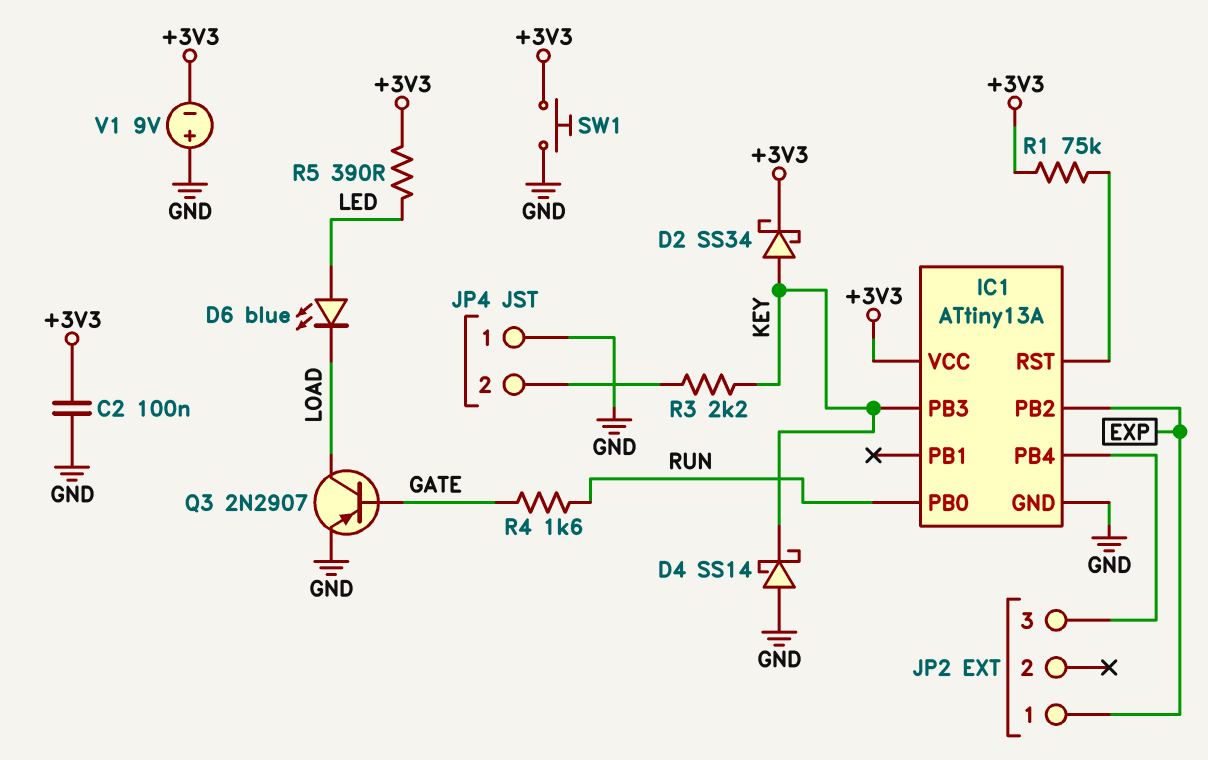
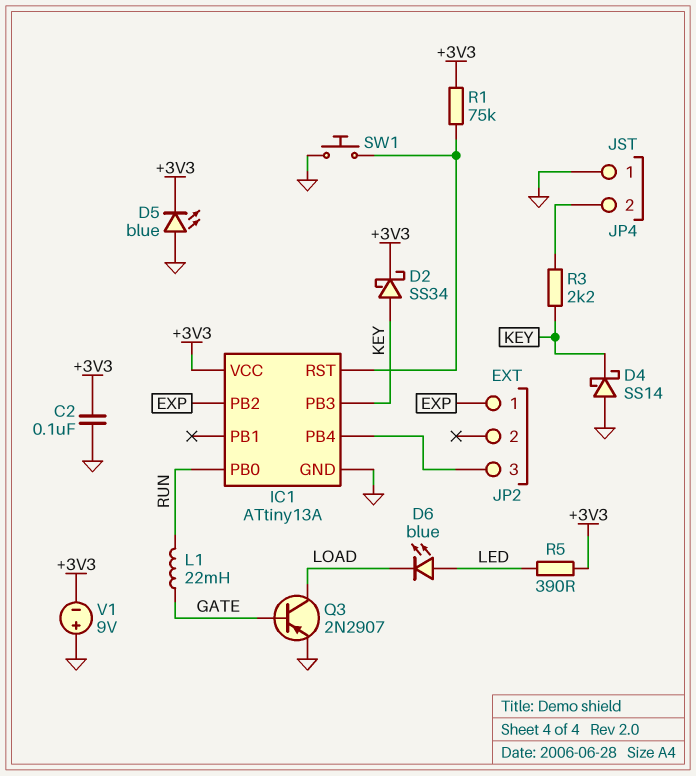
D5: none -> LED blue (A GND, K +3V3)
L1: none -> 22mH (GATE, RUN)
R4: 1.6k (GATE, RUN) -> none
SW1: button (+3V3, GND) -> button (GND, IC1/RST)

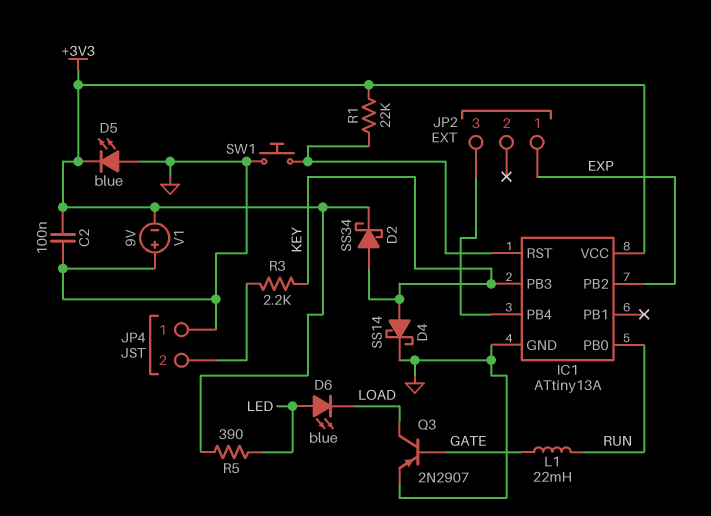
D4: schottky SS14 (A GND, K KEY) -> schottky SS14 (A KEY, K GND)
R1: 75k (+3V3, IC1/RST) -> 22k (+3V3, IC1/RST)

